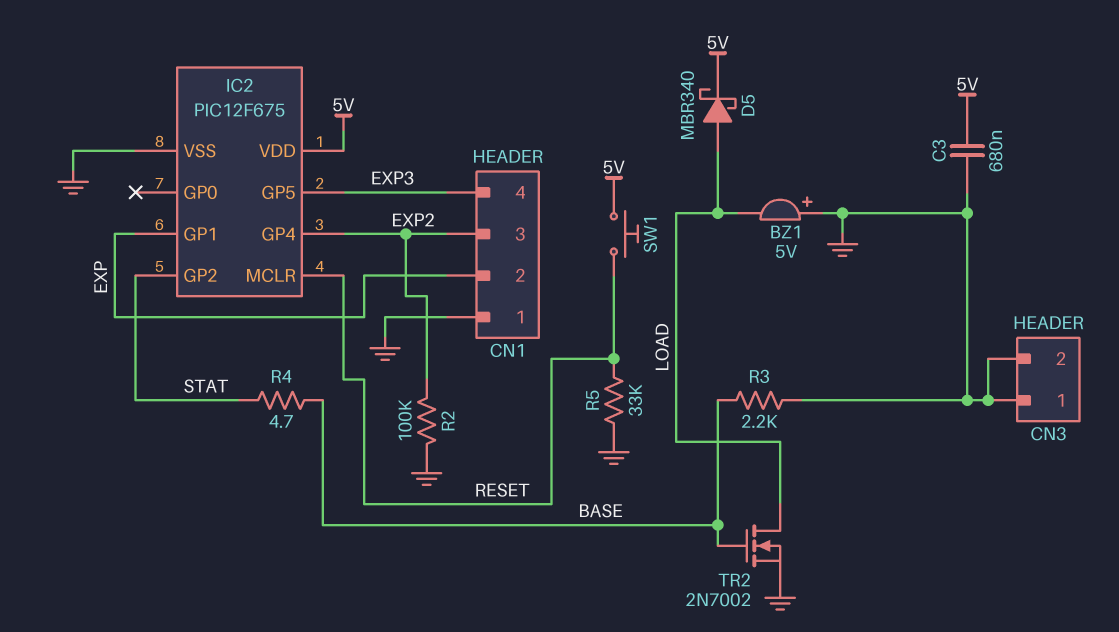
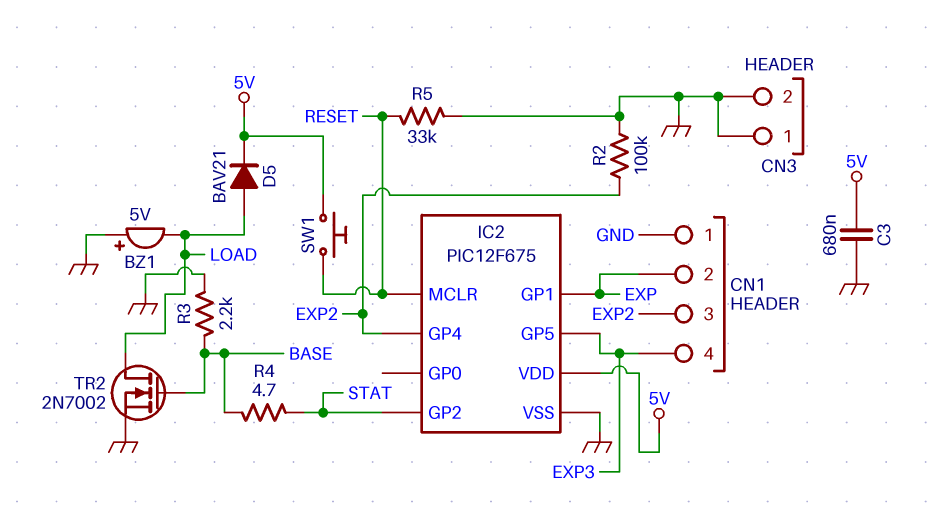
D5: schottky MBR340 (A LOAD, K 5V) -> diode BAV21 (A LOAD, K 5V)

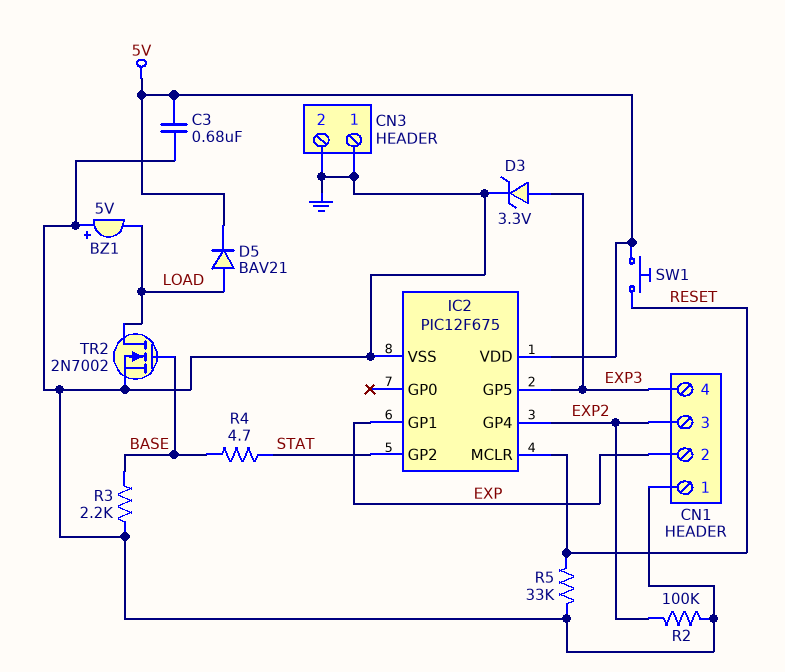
D3: none -> zener 3.3V (A EXP3, K GND)

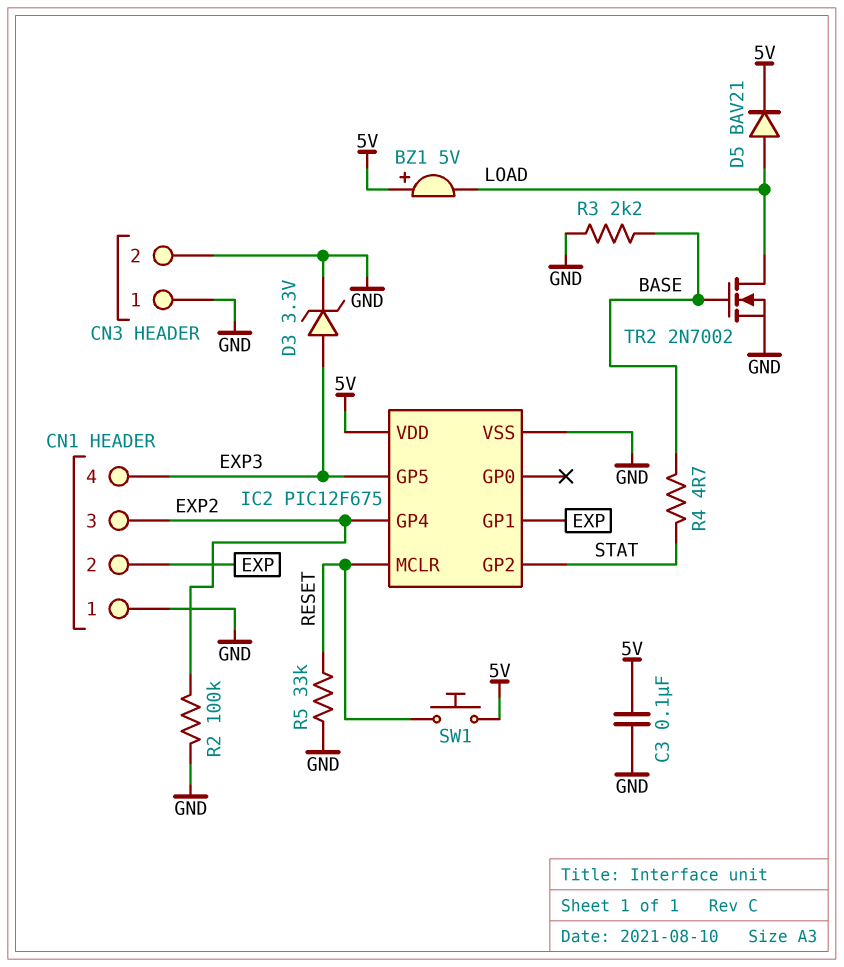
BZ1: buzzer 5V (plus GND, minus LOAD) -> buzzer 5V (plus 5V, minus LOAD)
C3: 680nF (5V, GND) -> 100nF (5V, GND)

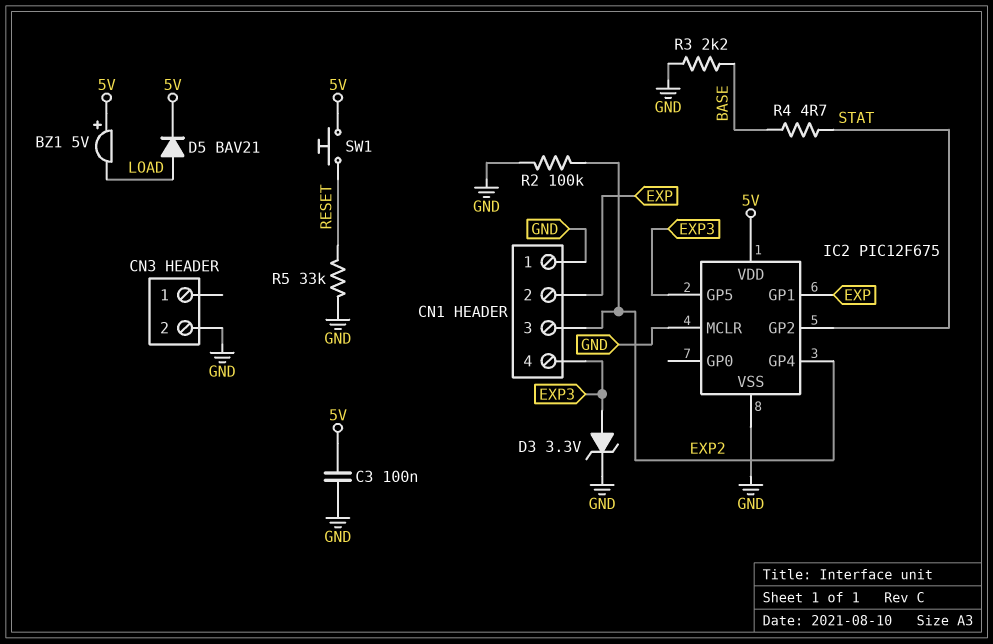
CN3 pin 1: GND -> none
IC2 pin MCLR: RESET -> GND
TR2: NMOS 2N7002 (G BASE, D LOAD, S GND) -> none

